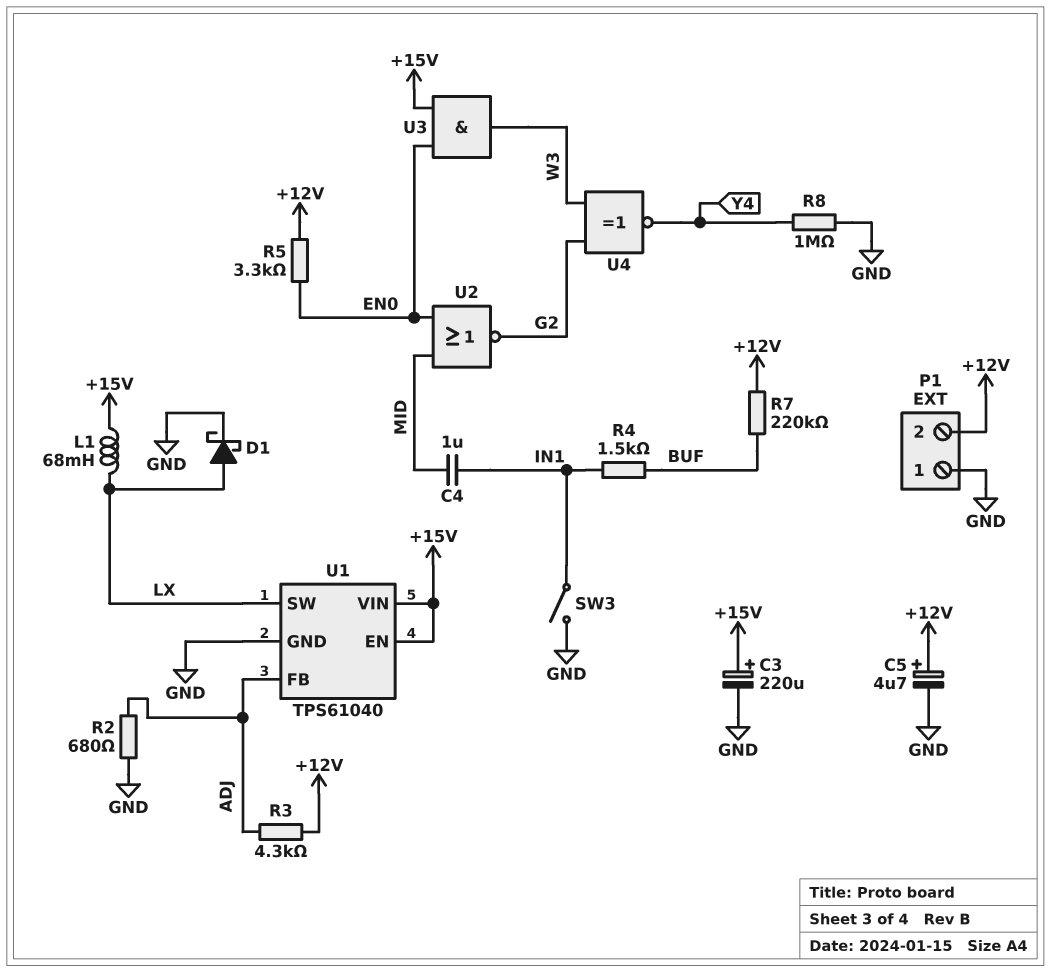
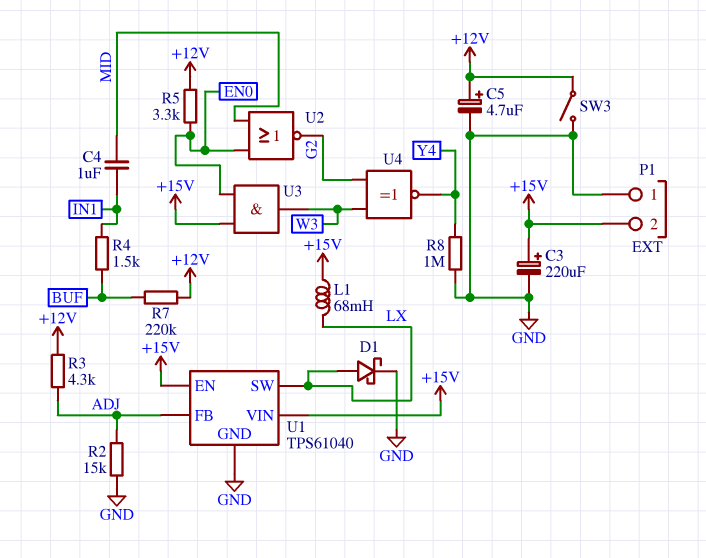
P1 pin 2: +12V -> +15V
R2: 680 (ADJ, GND) -> 15k (ADJ, GND)
SW3: switch (GND, IN1) -> switch (+12V, GND)

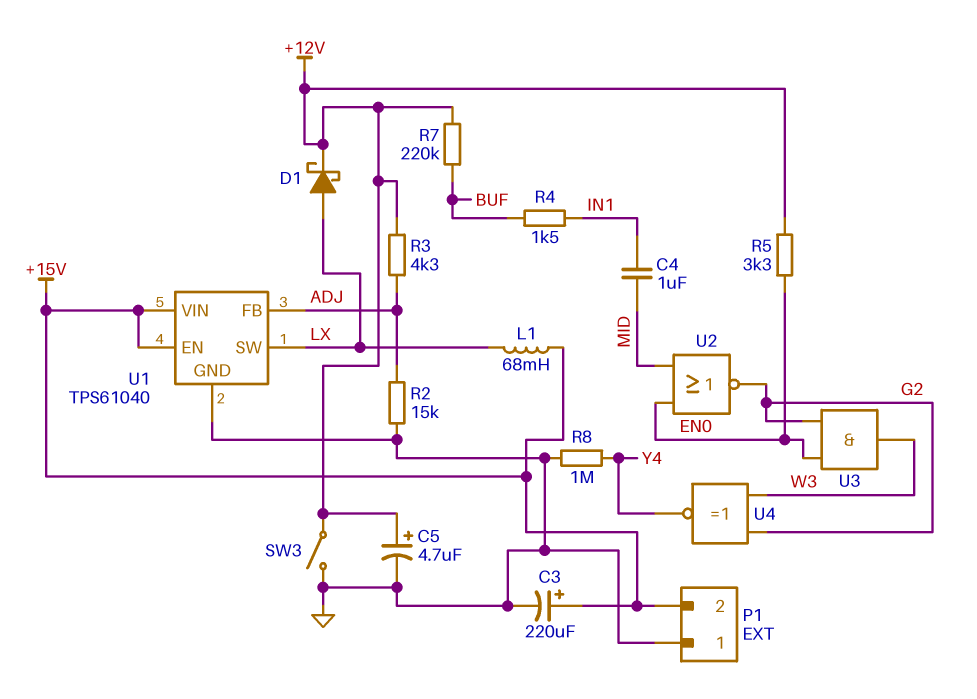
D1: schottky (A LX, K GND) -> schottky (A LX, K +12V)
U3: AND (in +15V, in EN0, out W3) -> AND (in EN0, in G2, out W3)

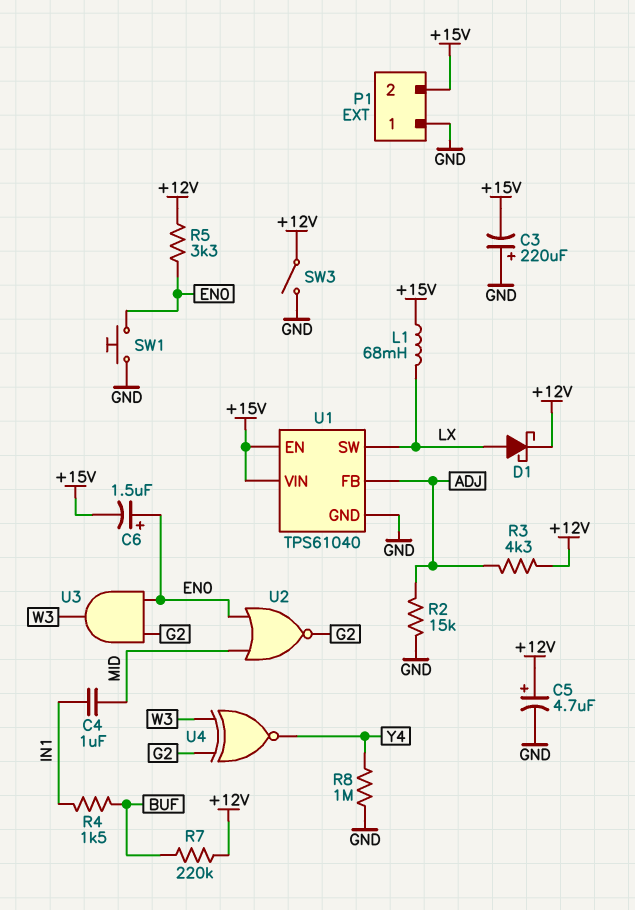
C3: 220uF (plus +15V, minus GND) -> 220uF (plus GND, minus +15V)
C6: none -> 1.5uF (plus EN0, minus +15V)
SW1: none -> button (EN0, GND)

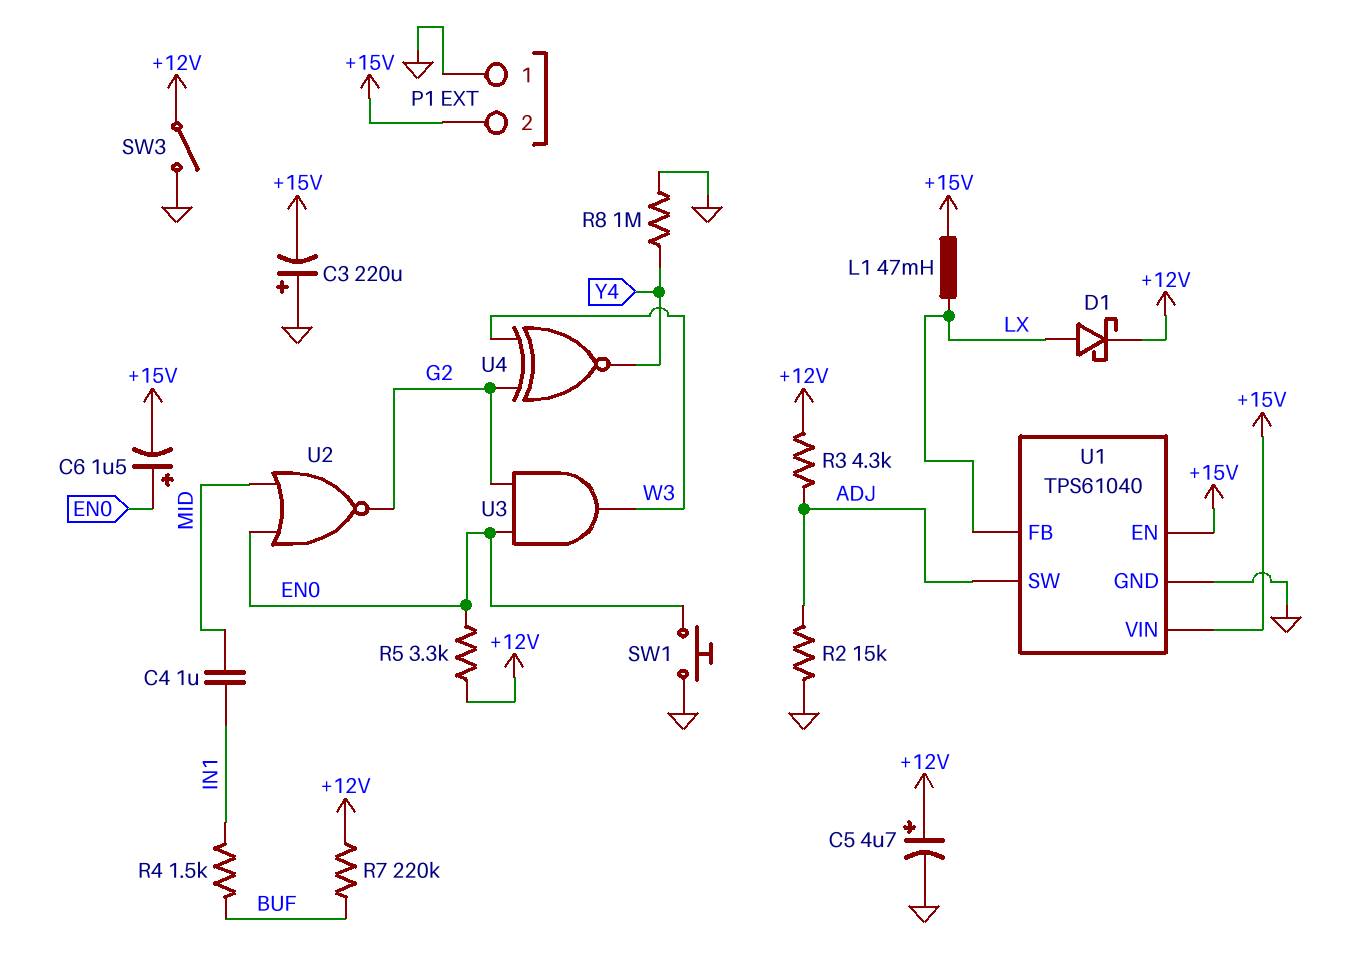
L1: 68mH (+15V, LX) -> 47mH (+15V, LX)
U1 pin FB: ADJ -> LX
U1 pin SW: LX -> ADJ

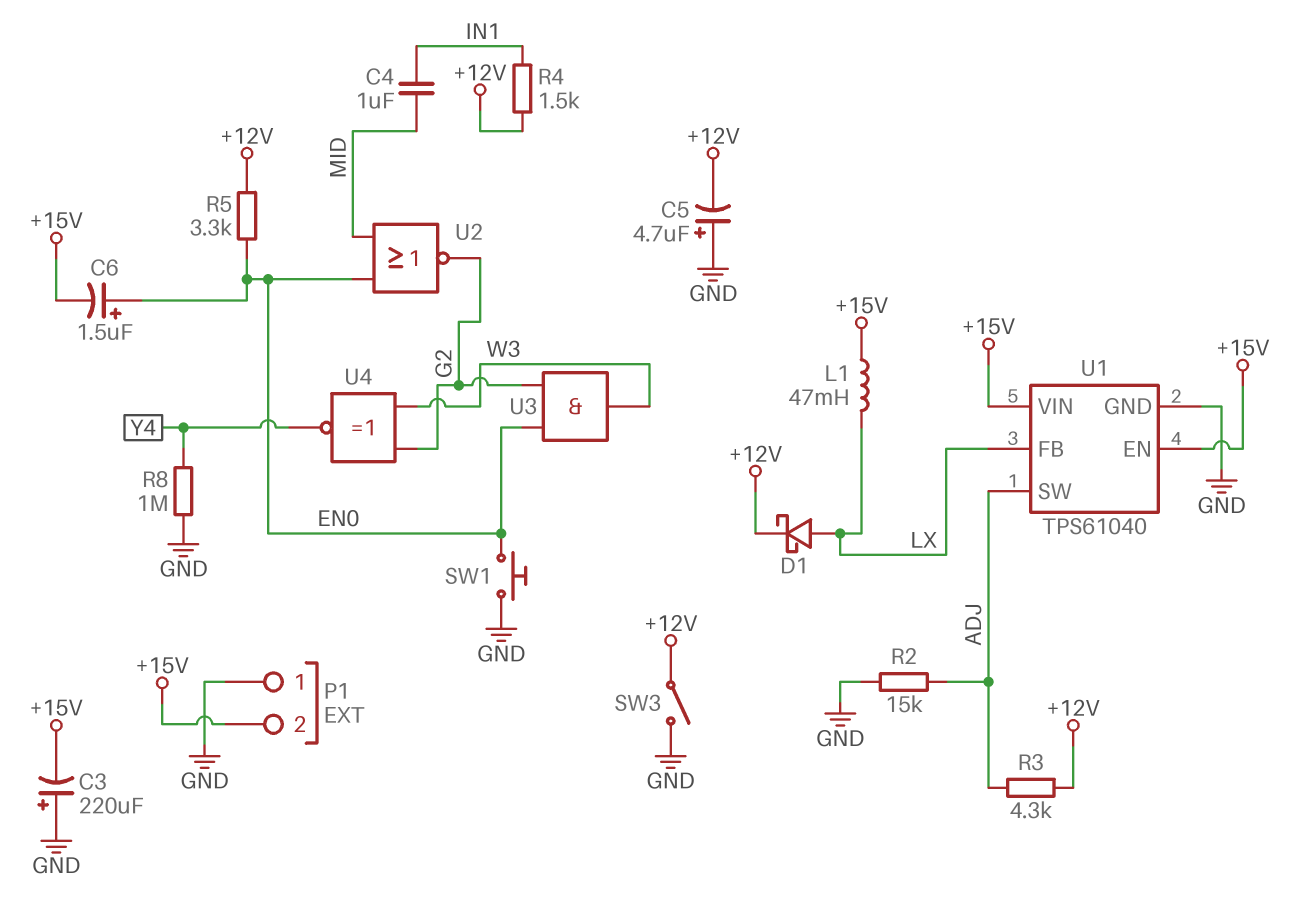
C5: 4.7uF (plus +12V, minus GND) -> 4.7uF (plus GND, minus +12V)
R4: 1.5k (BUF, IN1) -> 1.5k (+12V, IN1)
R7: 220k (+12V, BUF) -> none

